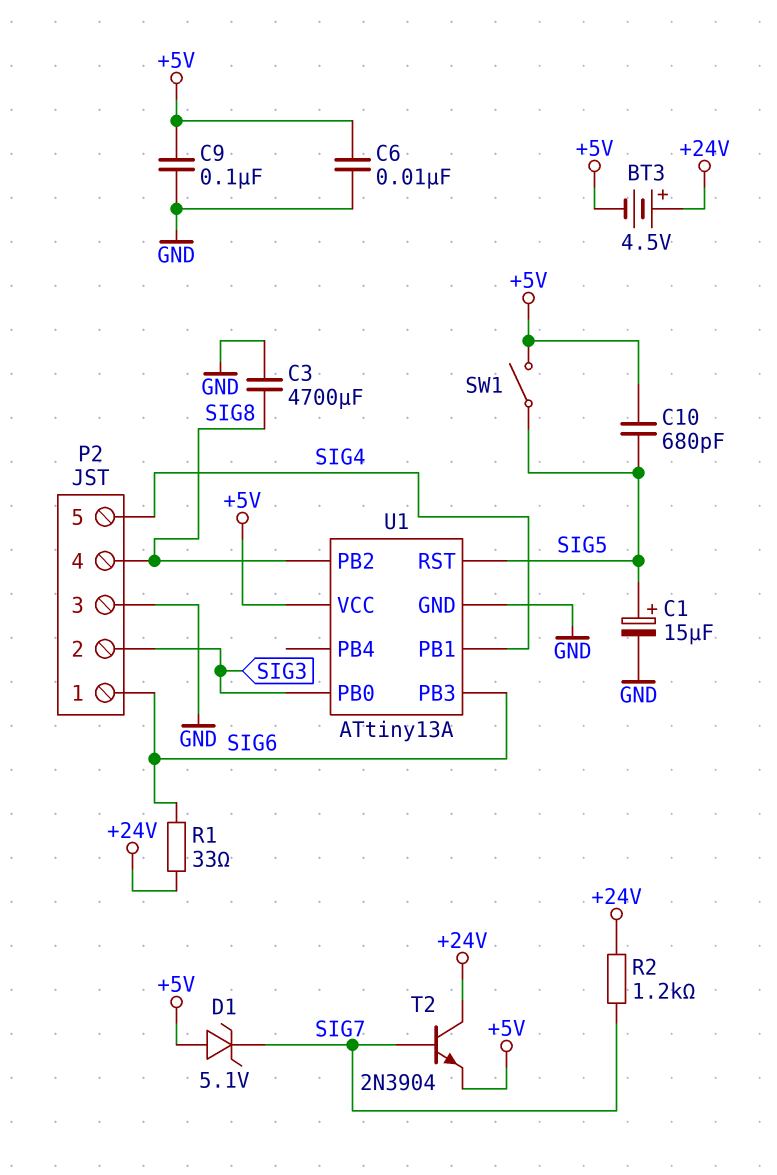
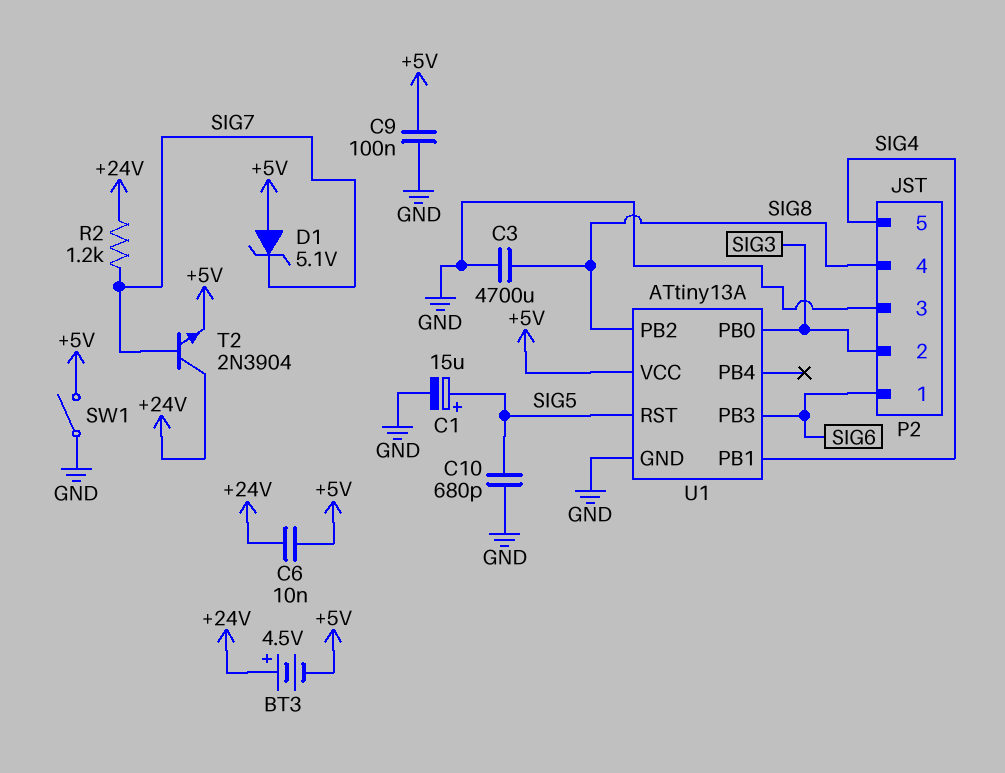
C6: 10nF (+5V, GND) -> 10nF (+5V, +24V)
C10: 680pF (+5V, SIG5) -> 680pF (GND, SIG5)
R1: 33 (+24V, SIG6) -> none
SW1: switch (+5V, SIG5) -> switch (+5V, GND)

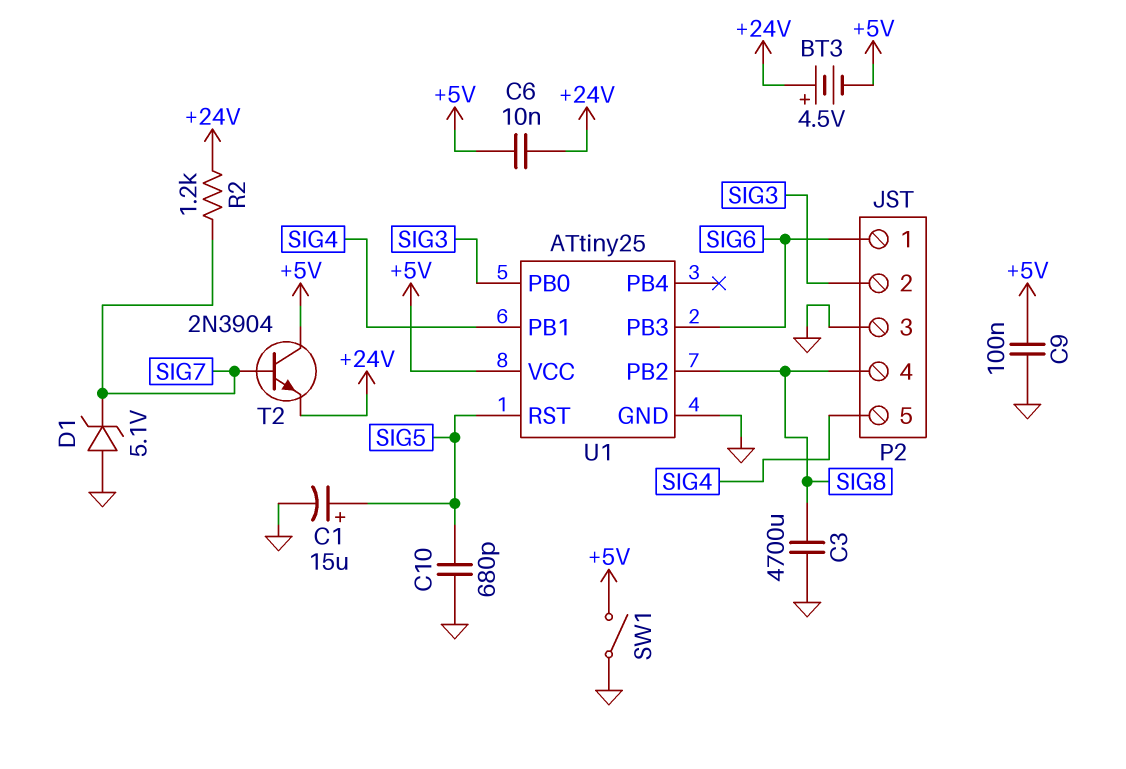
D1: zener 5.1V (A +5V, K SIG7) -> zener 5.1V (A GND, K SIG7)
T2: NPN 2N3904 (B SIG7, C +24V, E +5V) -> NPN 2N3904 (B SIG7, C +5V, E +24V)
U1: ATtiny13A -> ATtiny25

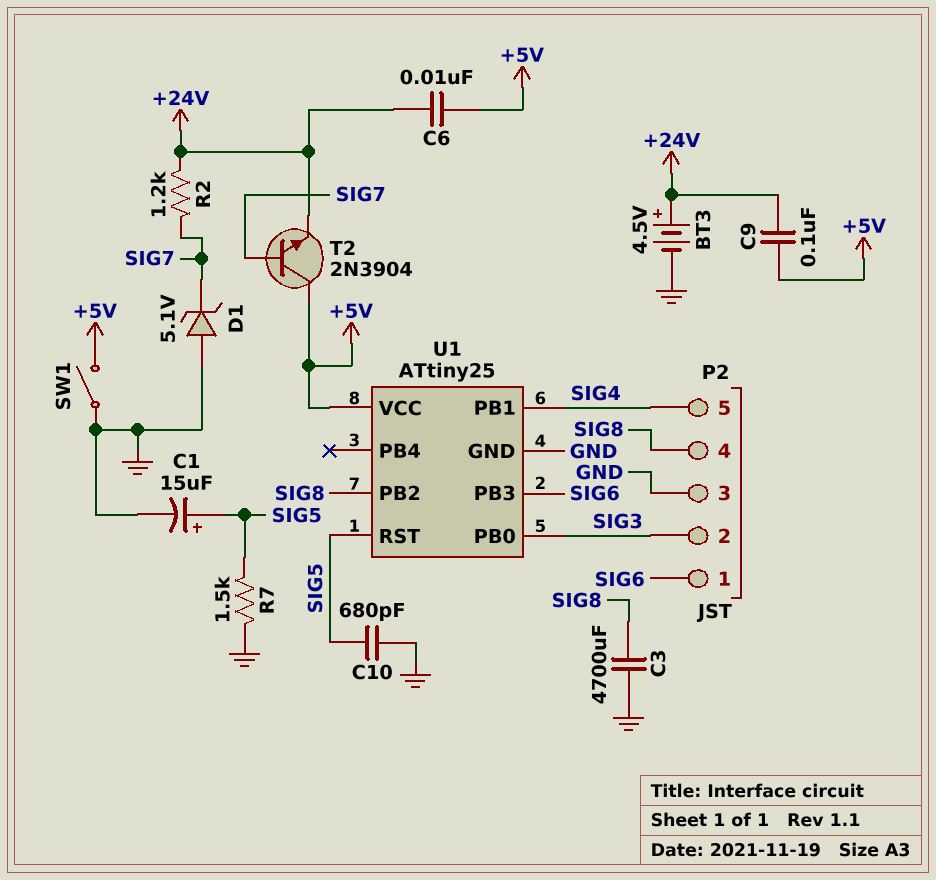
BT3: 4.5V (plus +24V, minus +5V) -> 4.5V (plus +24V, minus GND)
C9: 100nF (+5V, GND) -> 100nF (+5V, +24V)
R7: none -> 1.5k (GND, SIG5)

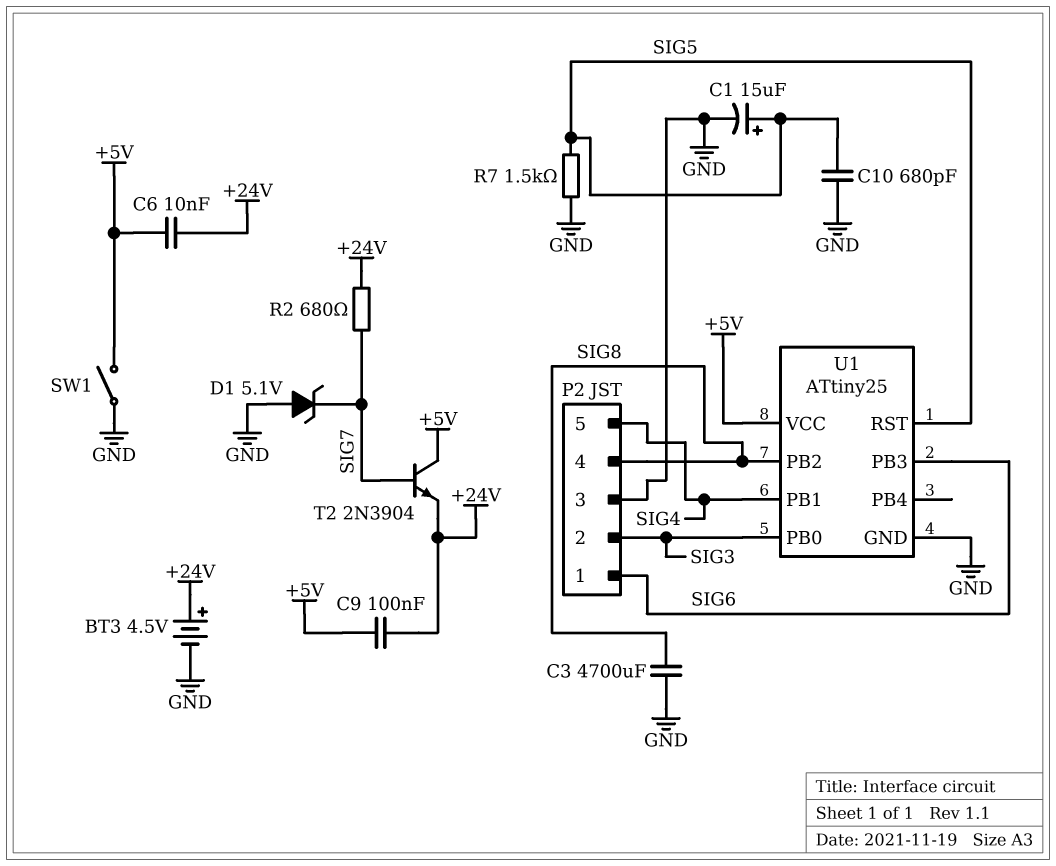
R2: 1.2k (+24V, SIG7) -> 680 (+24V, SIG7)

